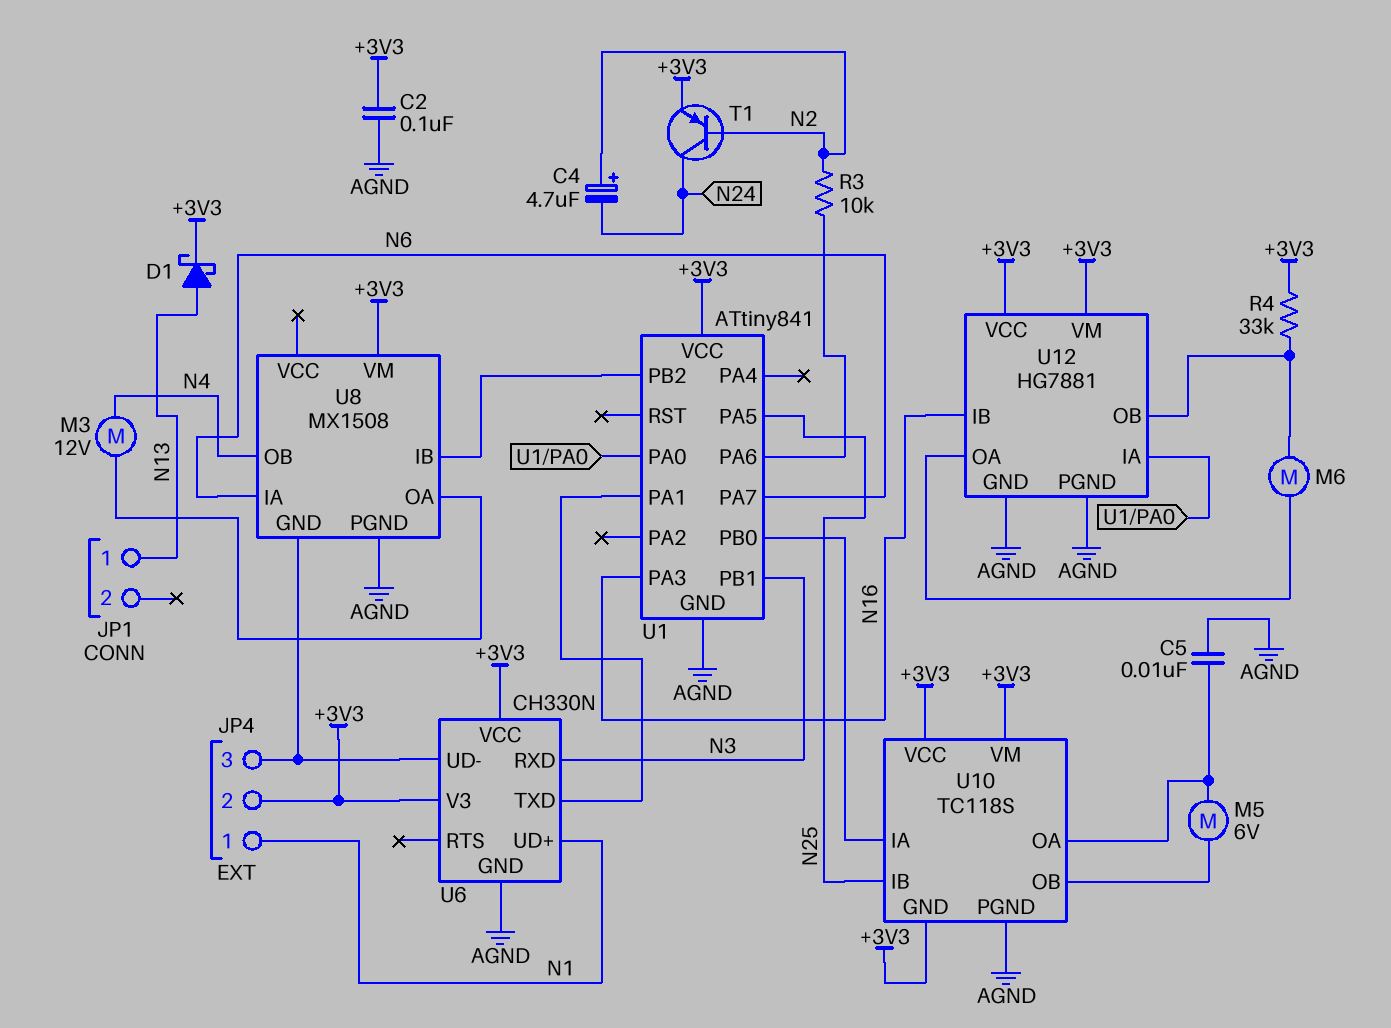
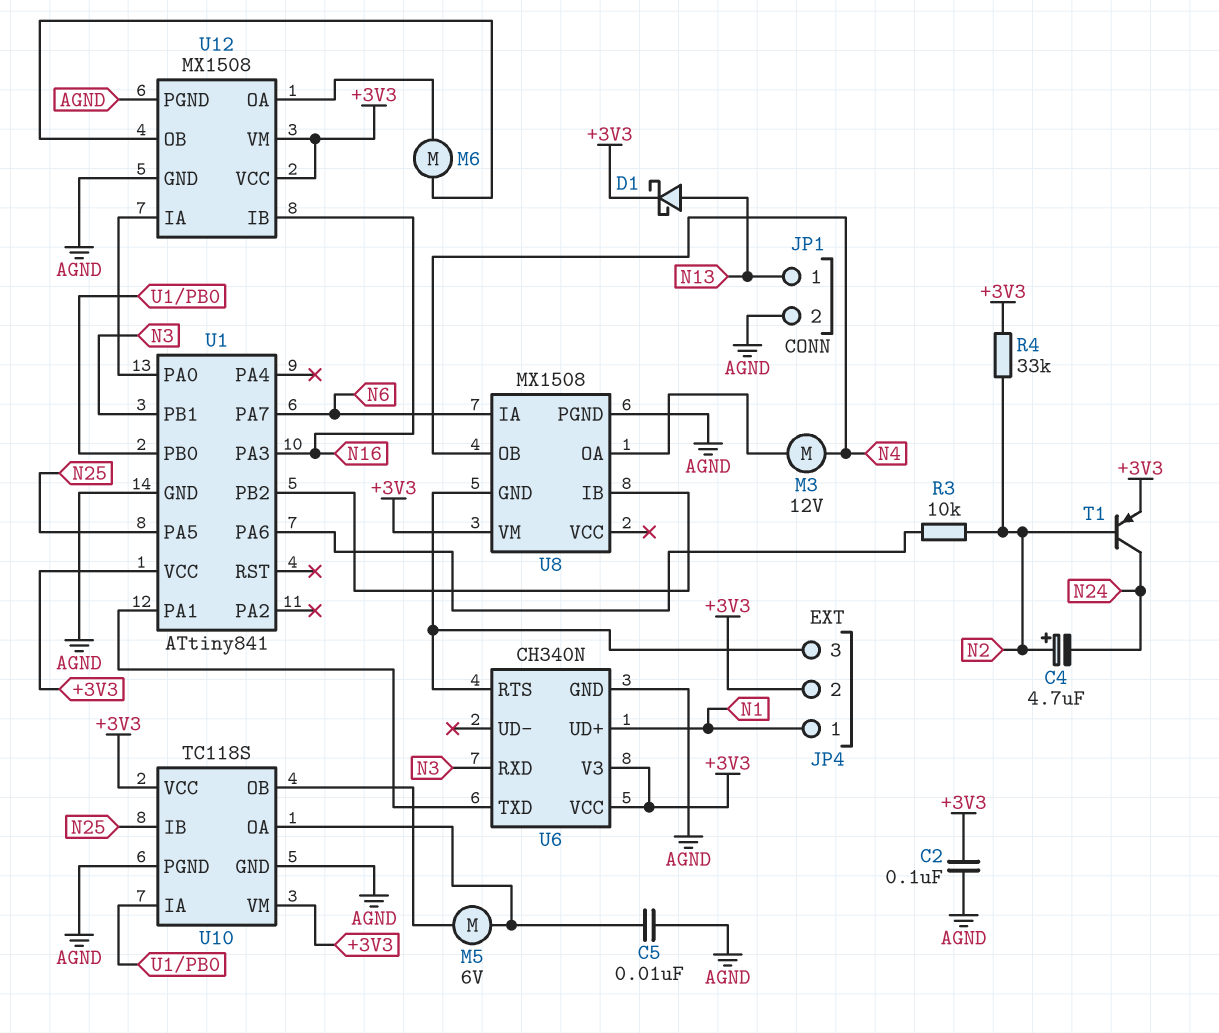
JP1 pin 2: none -> AGND
R4: 33k (+3V3, U12/OB) -> 33k (+3V3, N2)
U6: CH330N -> CH340N
U6 pin RTS: none -> JP4/3
U6 pin UD-: JP4/3 -> none
U10 pin GND: +3V3 -> AGND
U12: HG7881 -> MX1508

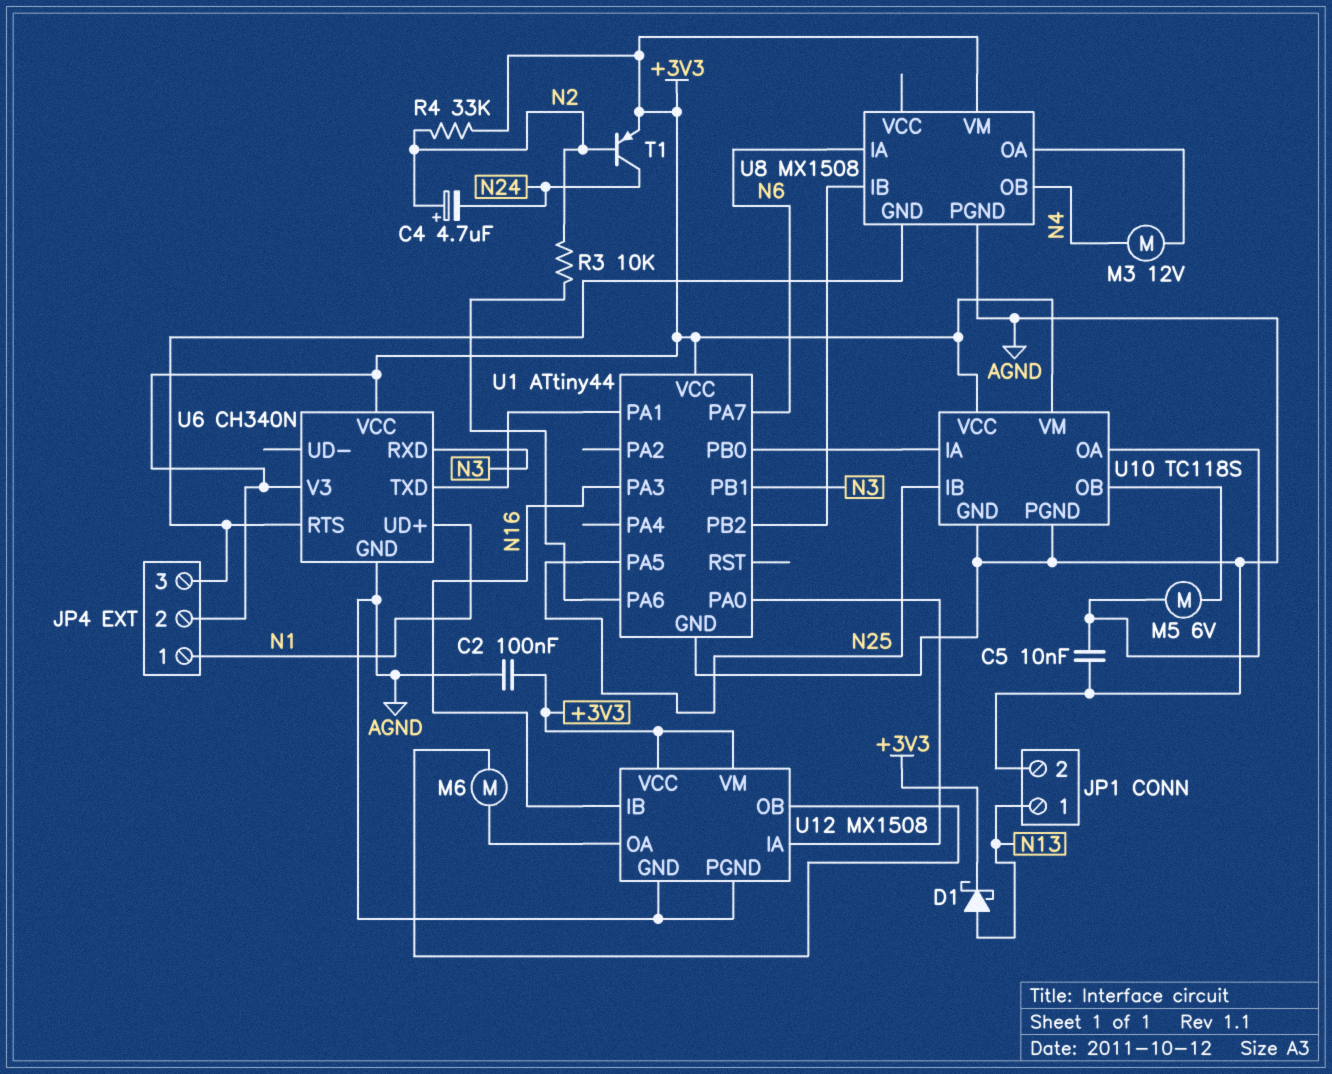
U1: ATtiny841 -> ATtiny44

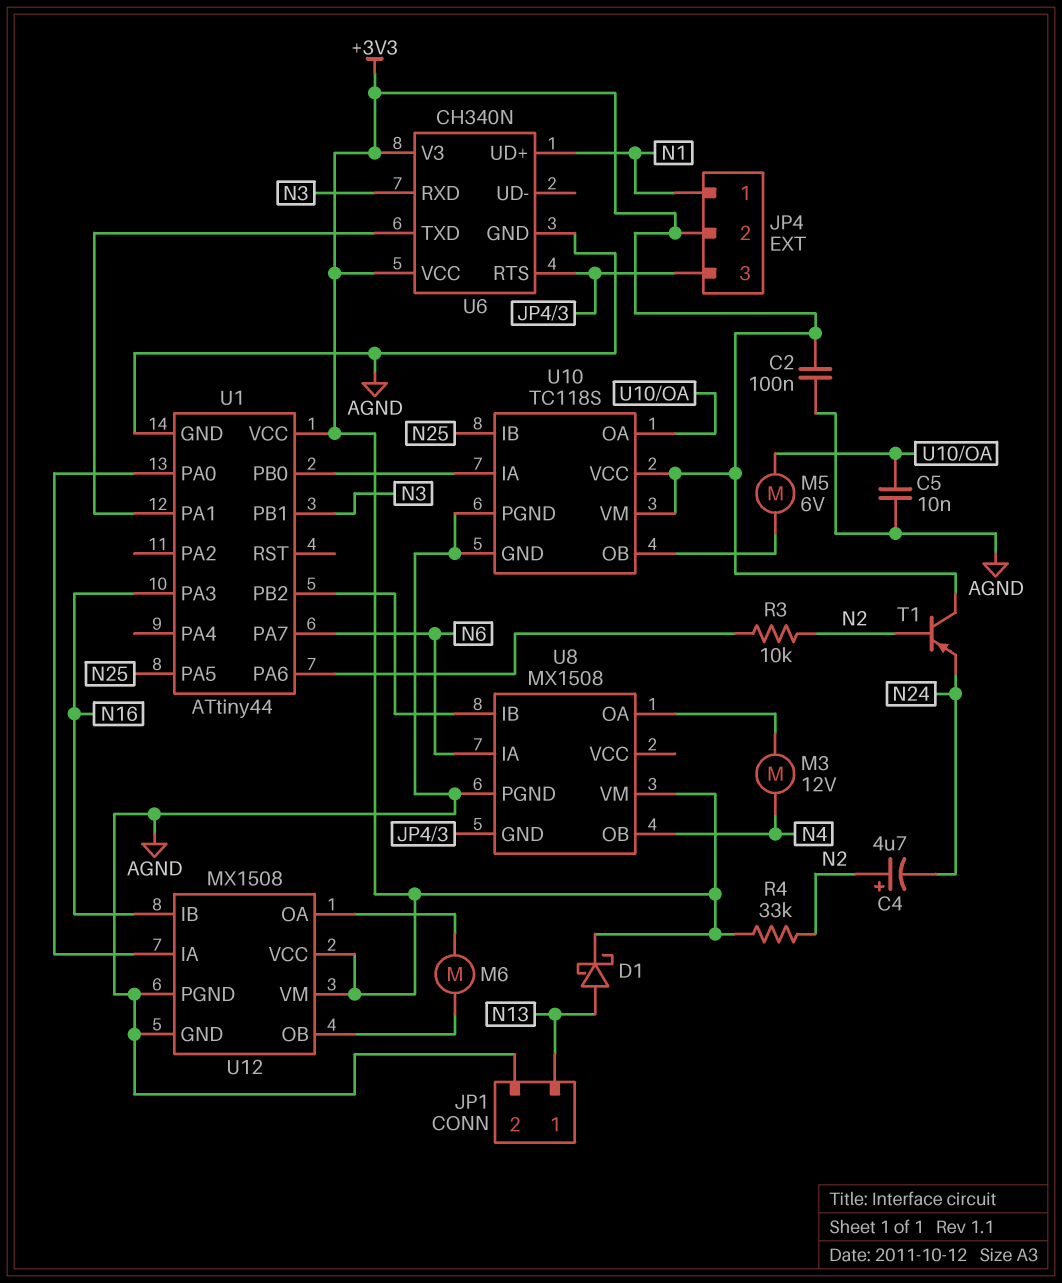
T1: PNP (B N2, C N24, E +3V3) -> PNP (B N2, C +3V3, E N24)

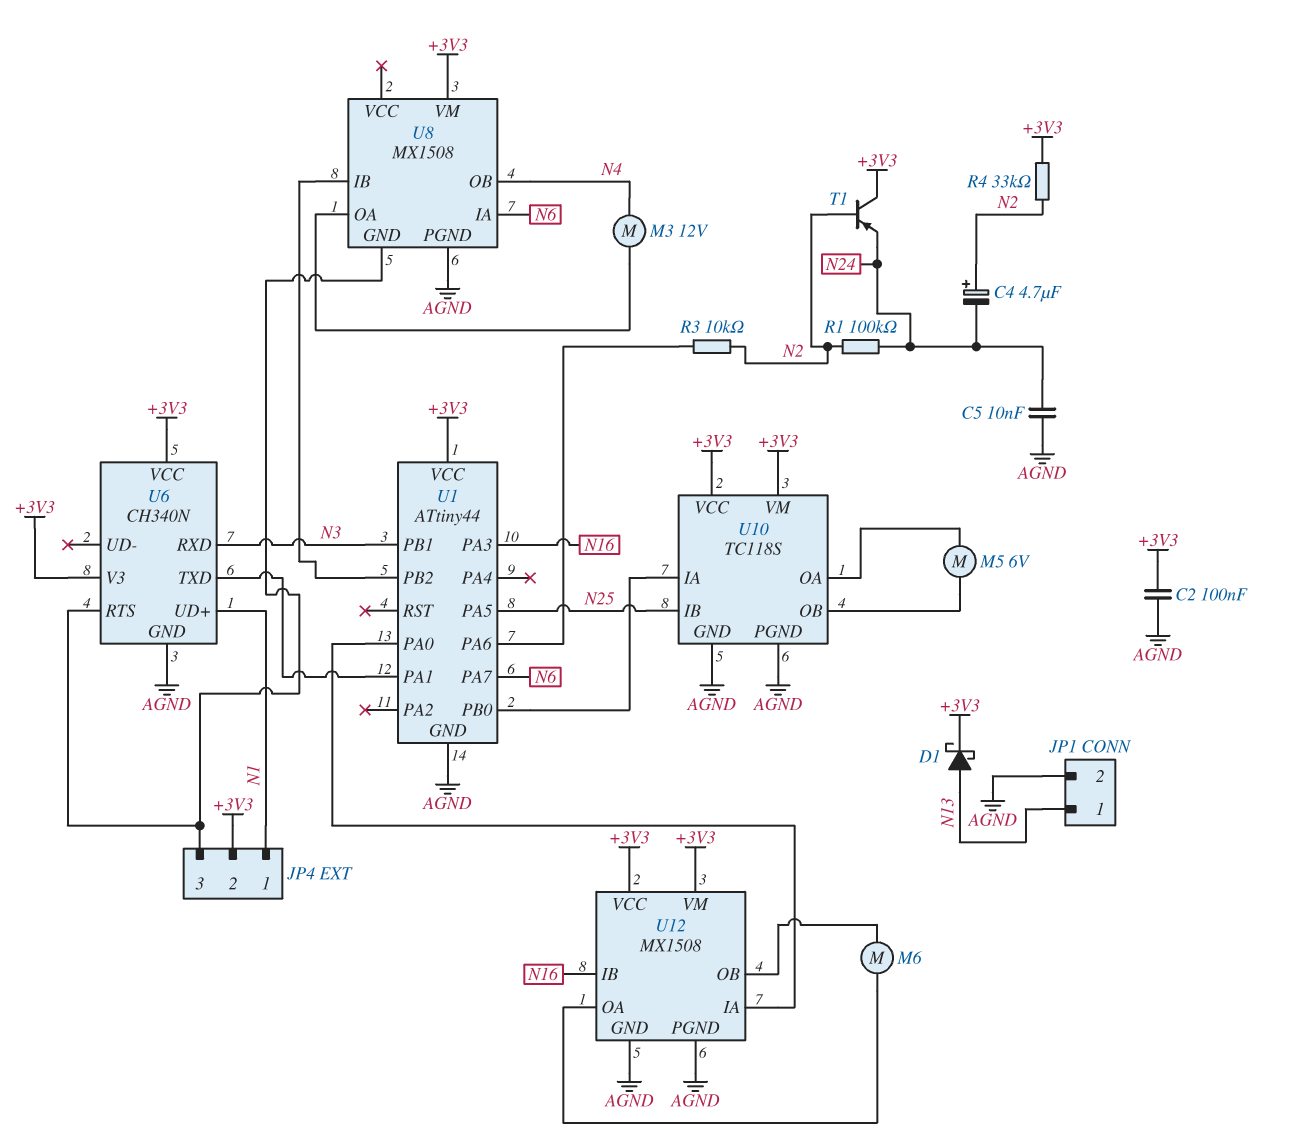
C5: 10nF (AGND, U10/OA) -> 10nF (AGND, N24)
R1: none -> 100k (N2, N24)

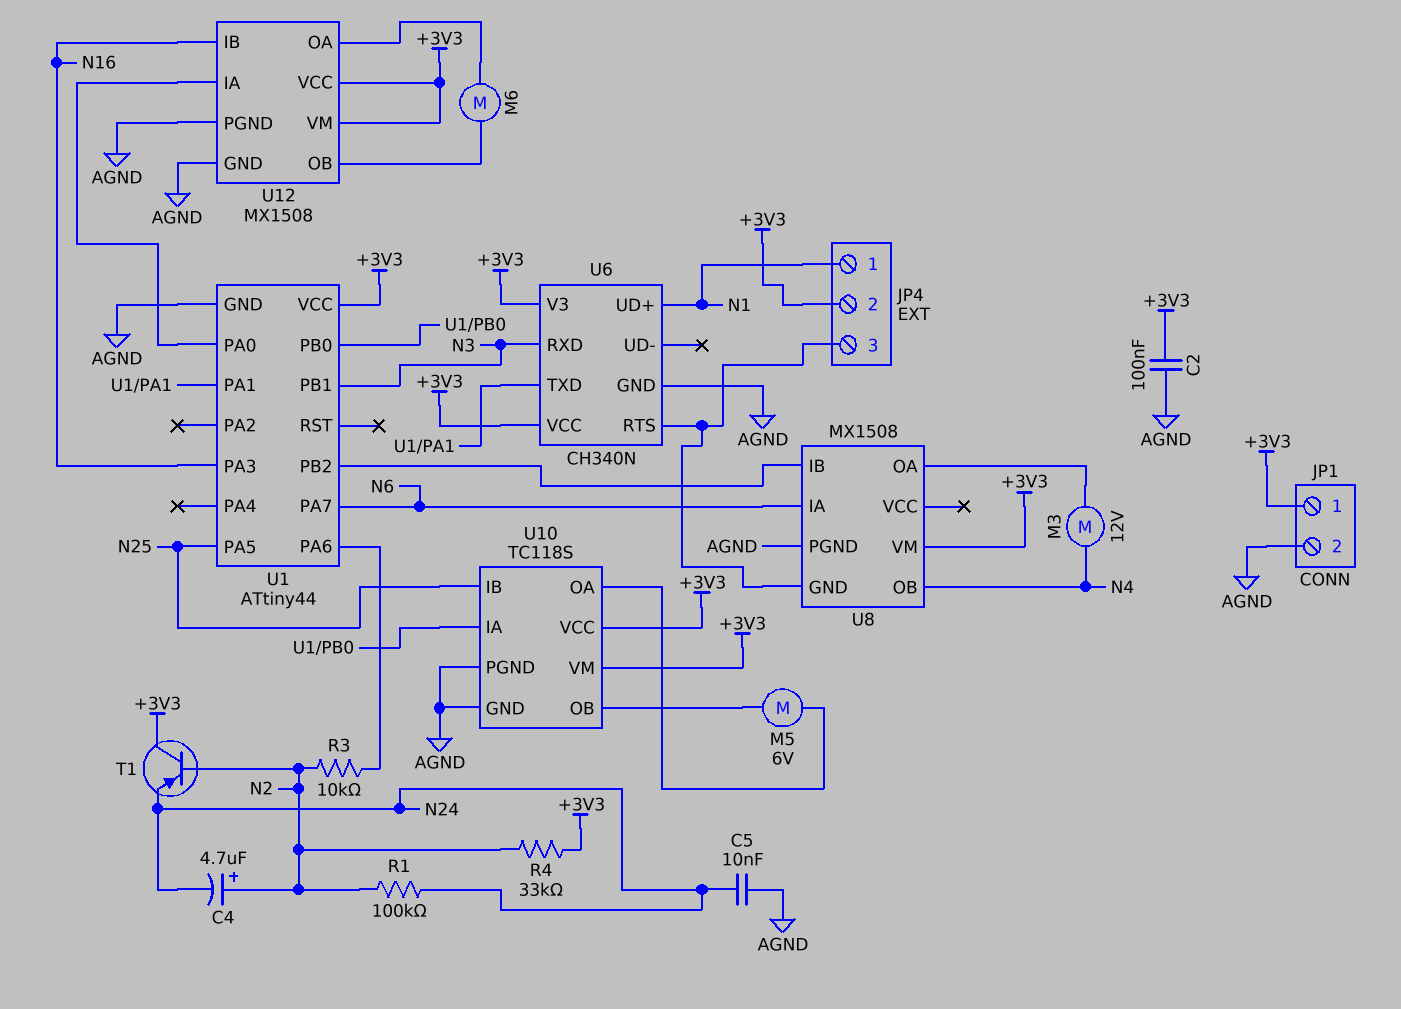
D1: schottky (A N13, K +3V3) -> none
JP1 pin 1: N13 -> +3V3

